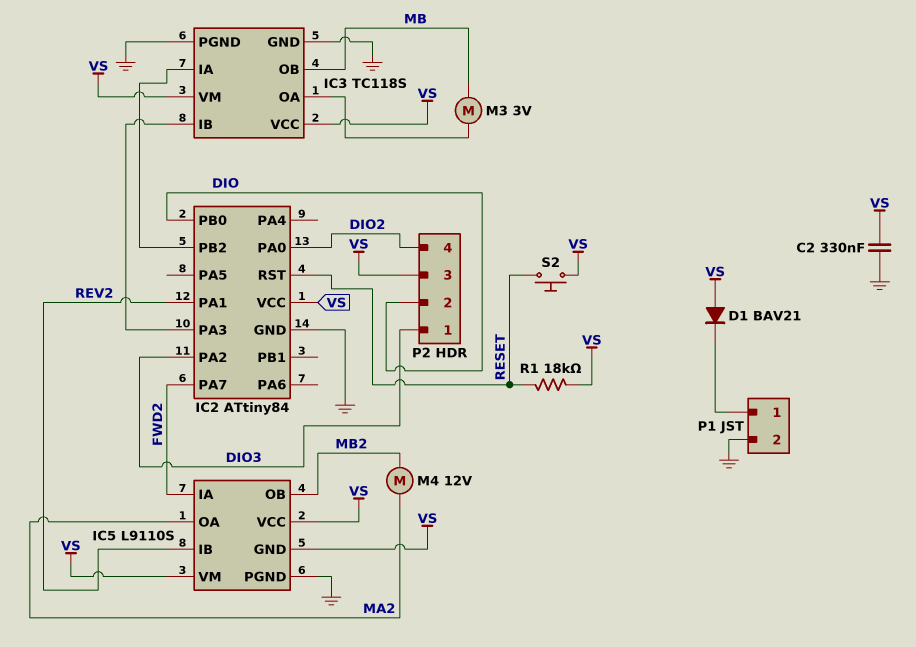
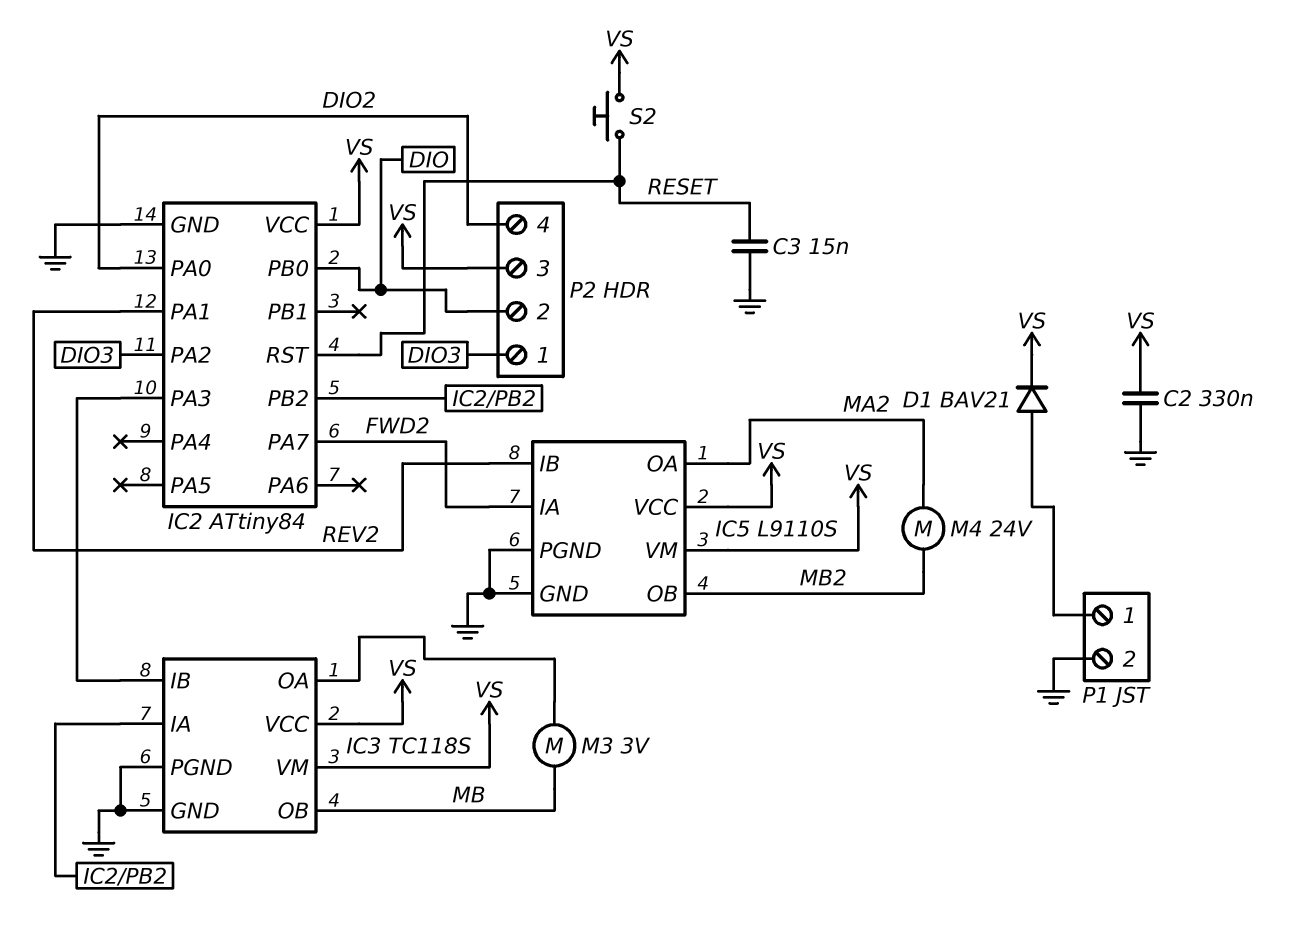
C3: none -> 15nF (GND, RESET)
D1: diode BAV21 (A VS, K P1/1) -> diode BAV21 (A P1/1, K VS)
IC5 pin GND: VS -> GND
M4: motor 12V (MA2, MB2) -> motor 24V (MA2, MB2)
R1: 18k (RESET, VS) -> none

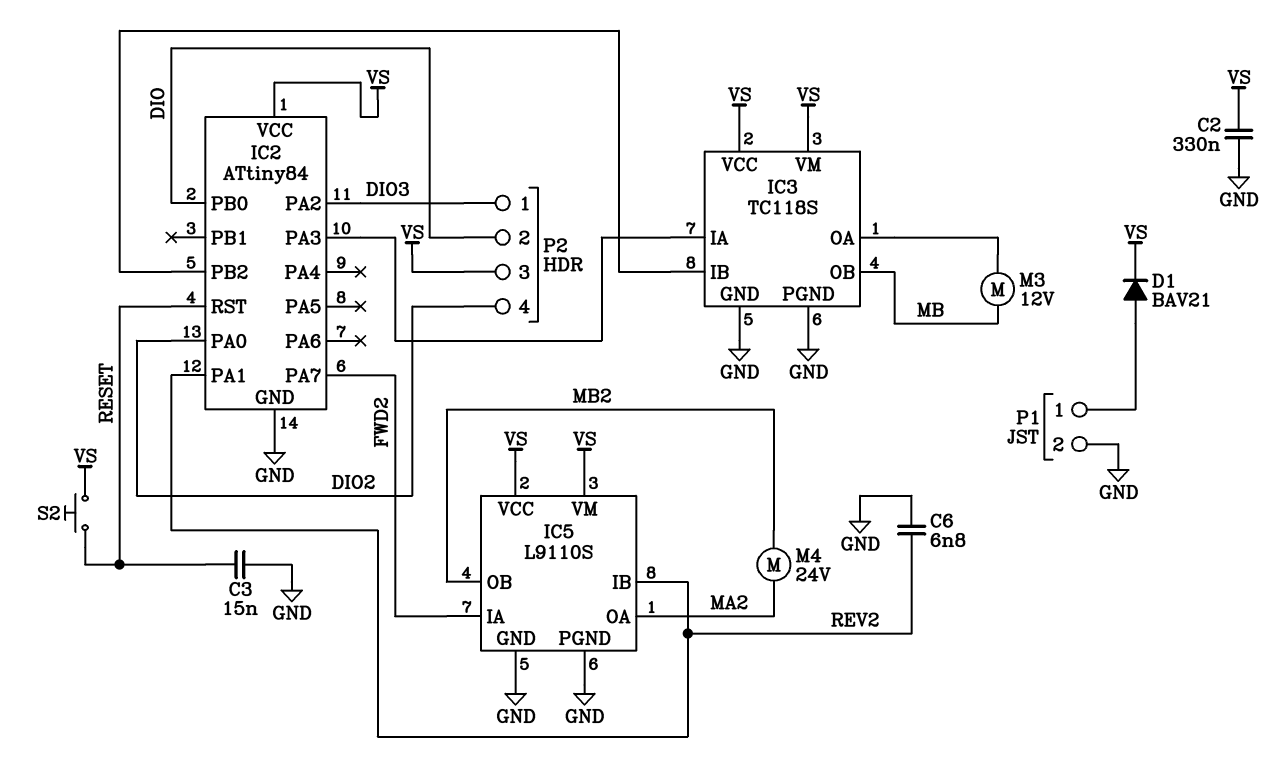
C6: none -> 6.8nF (GND, REV2)
IC3 pin IA: IC2/PB2 -> IC2/PA3
IC3 pin IB: IC2/PA3 -> IC2/PB2
M3: motor 3V (IC3/OA, MB) -> motor 12V (IC3/OA, MB)

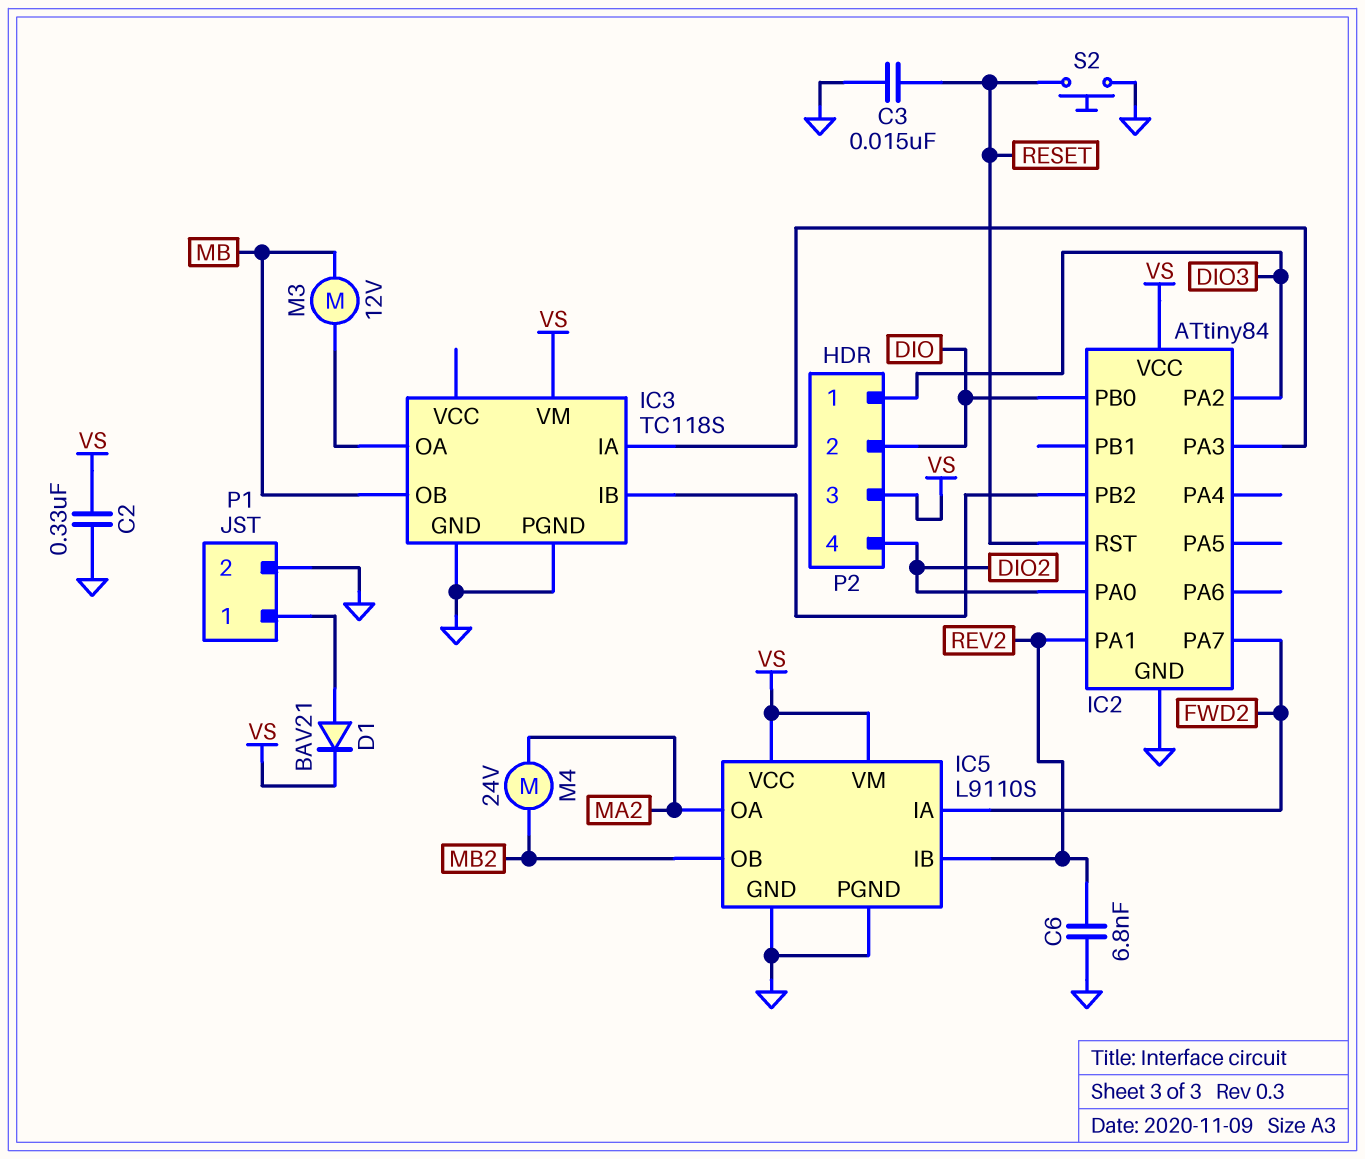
IC3 pin VCC: VS -> none
S2: button (RESET, VS) -> button (GND, RESET)

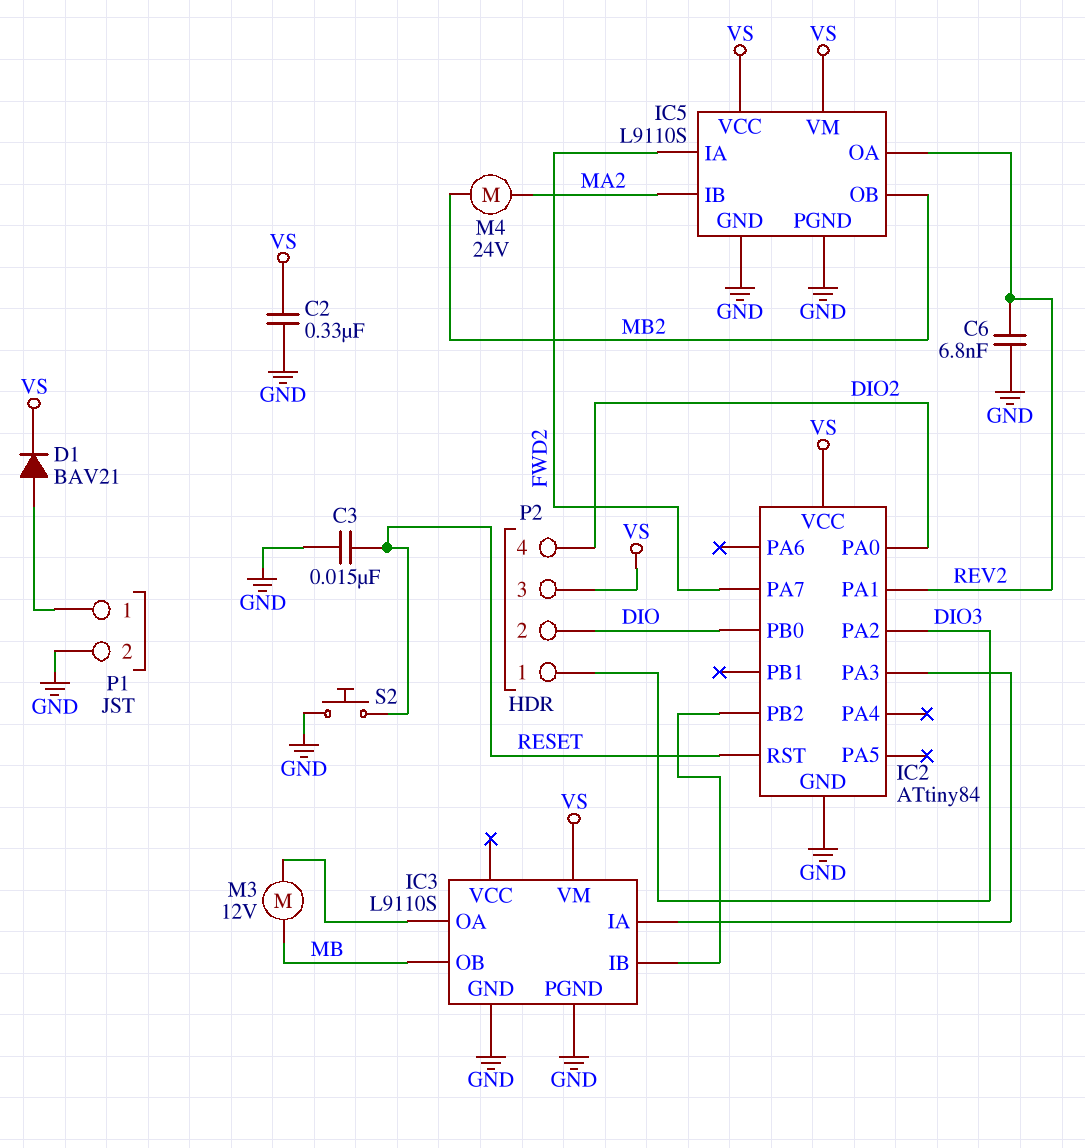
IC3: TC118S -> L9110S
IC5 pin IB: REV2 -> MA2
IC5 pin OA: MA2 -> REV2

